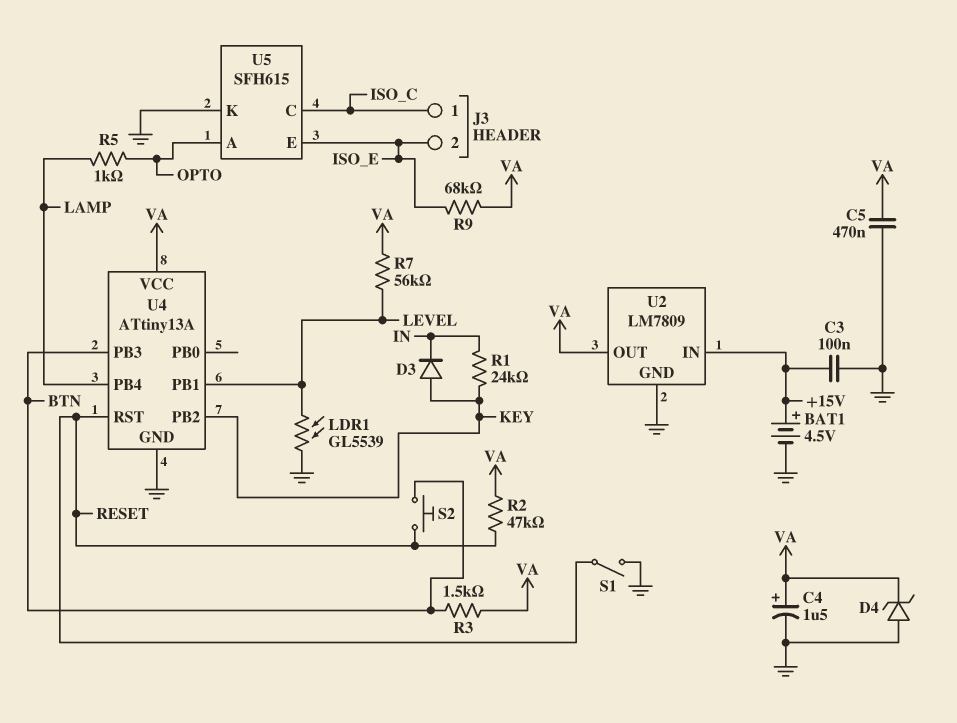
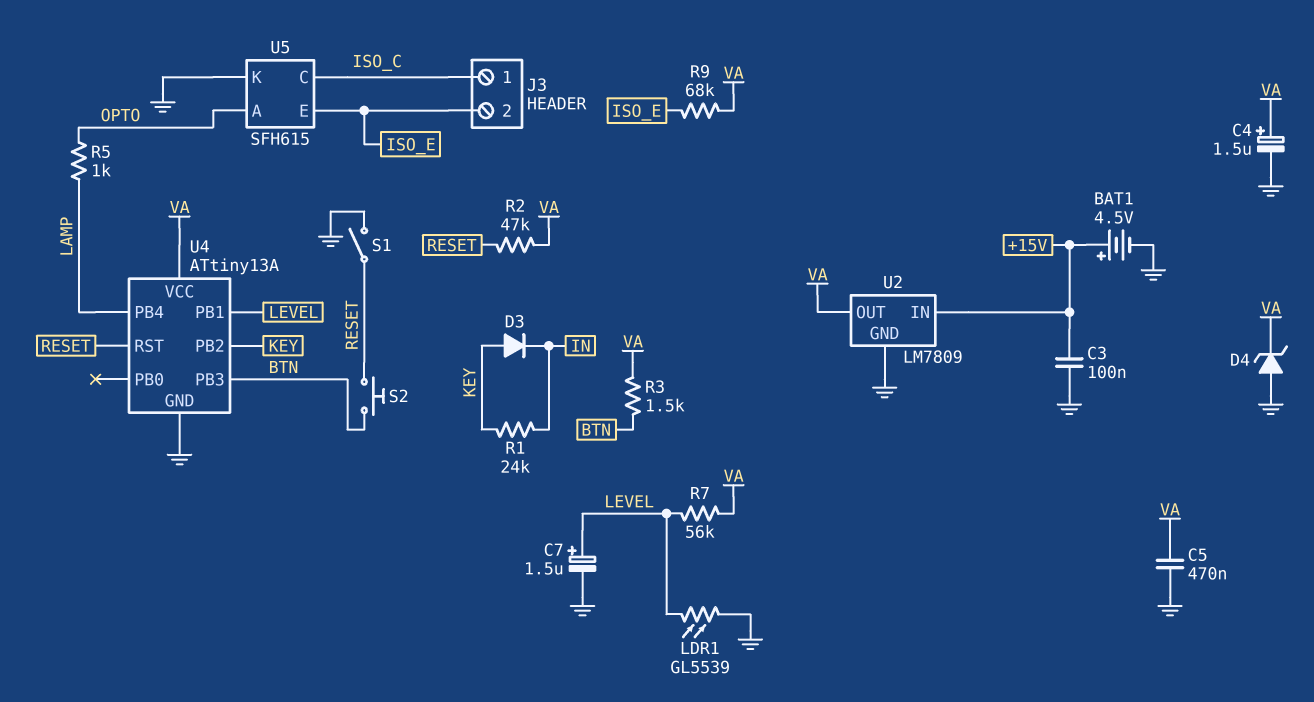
C7: none -> 1.5uF (plus LEVEL, minus GND)

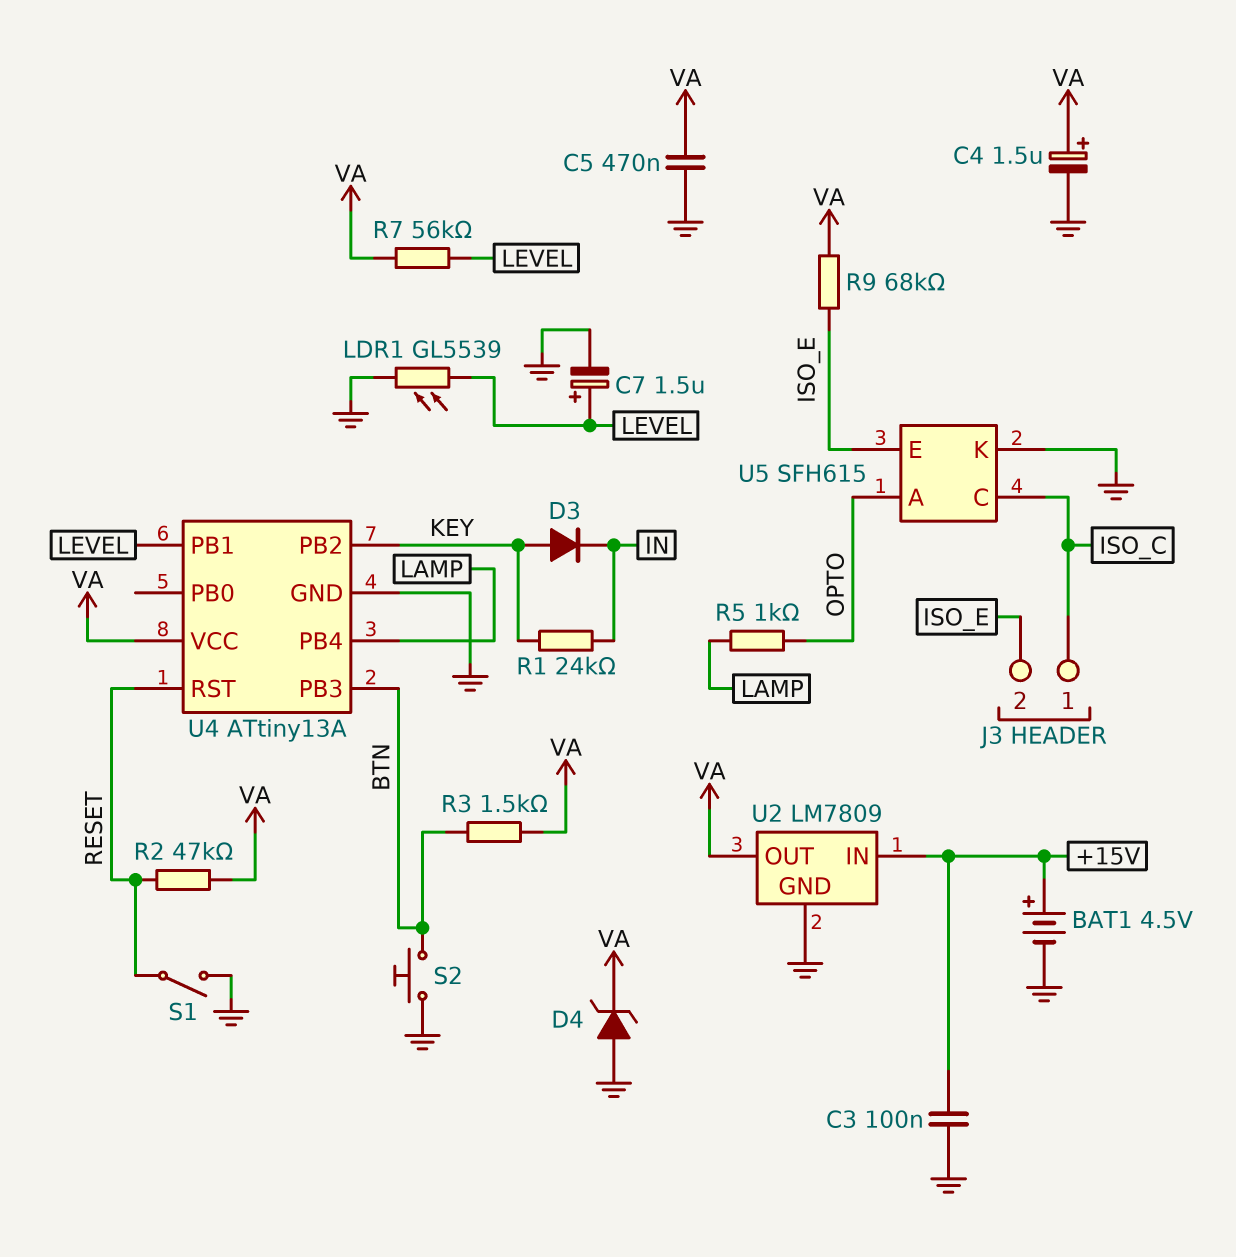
S2: button (BTN, RESET) -> button (BTN, GND)

